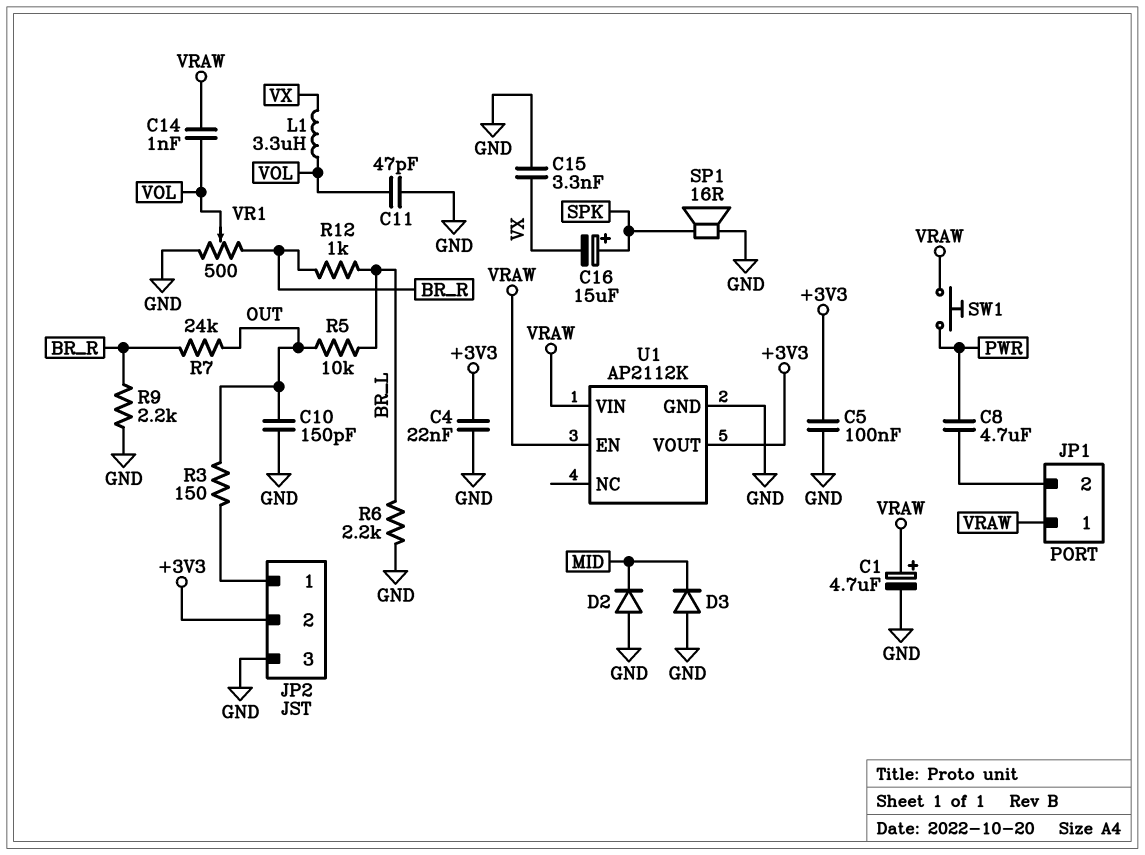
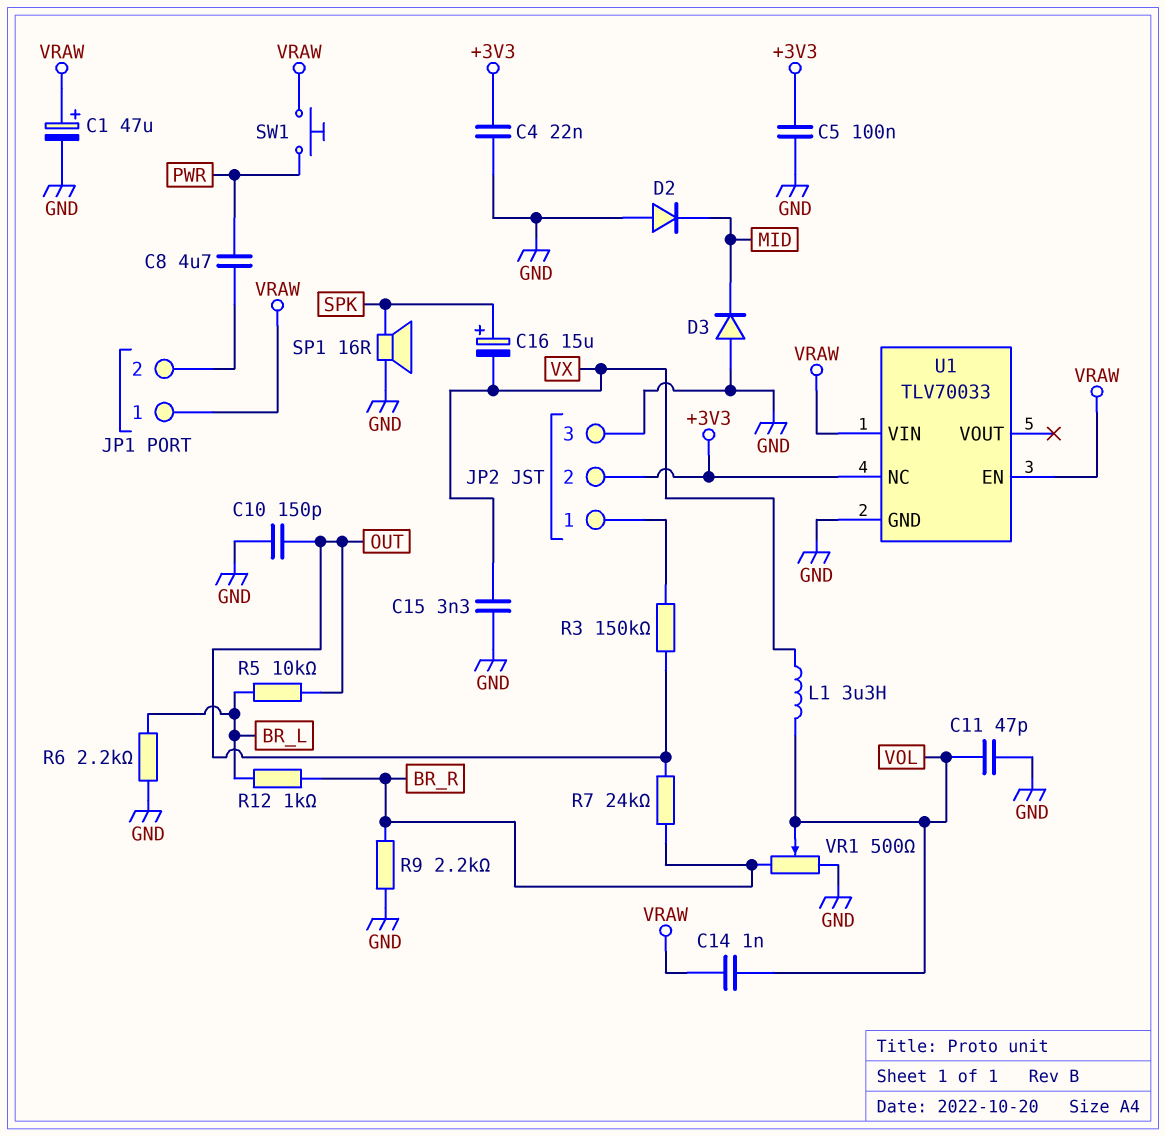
C1: 4.7uF (plus VRAW, minus GND) -> 47uF (plus VRAW, minus GND)
R3: 150 (JP2/1, OUT) -> 150k (JP2/1, OUT)
U1: AP2112K -> TLV70033
U1 pin NC: none -> +3V3
U1 pin VOUT: +3V3 -> none

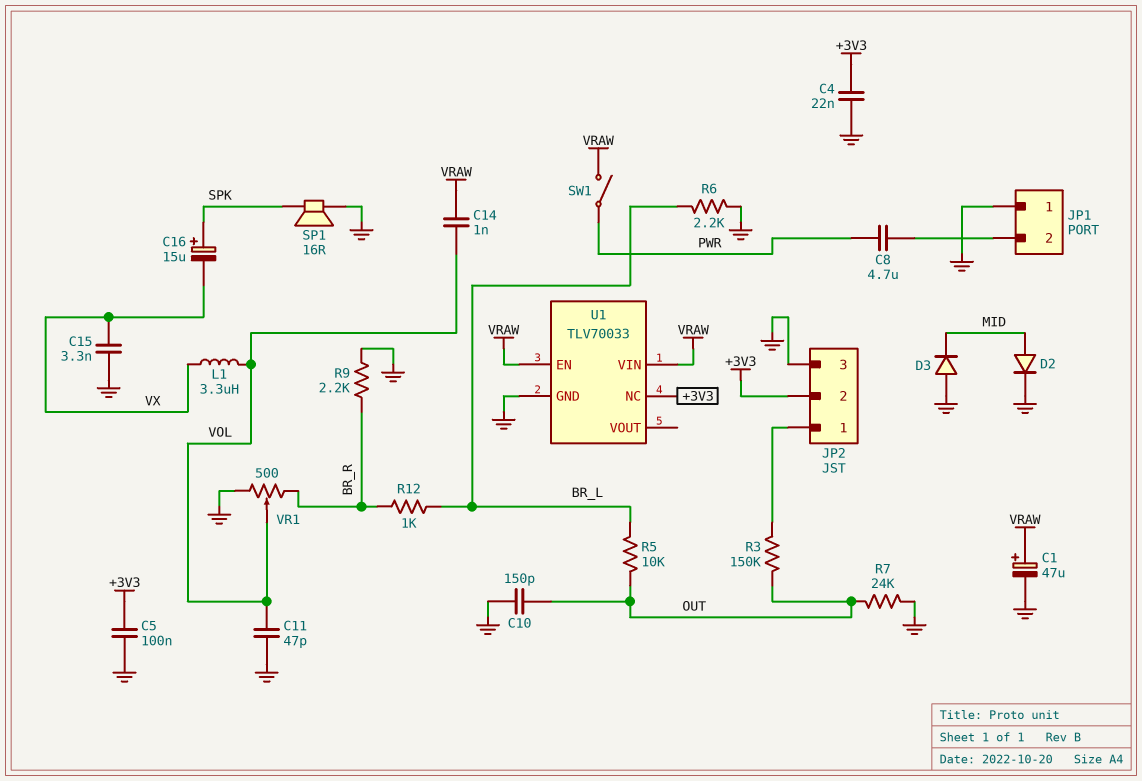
D2: diode (A GND, K MID) -> diode (A MID, K GND)
JP1 pin 1: VRAW -> GND
R7: 24k (BR_R, OUT) -> 24k (GND, OUT)
SW1: button (PWR, VRAW) -> switch (PWR, VRAW)

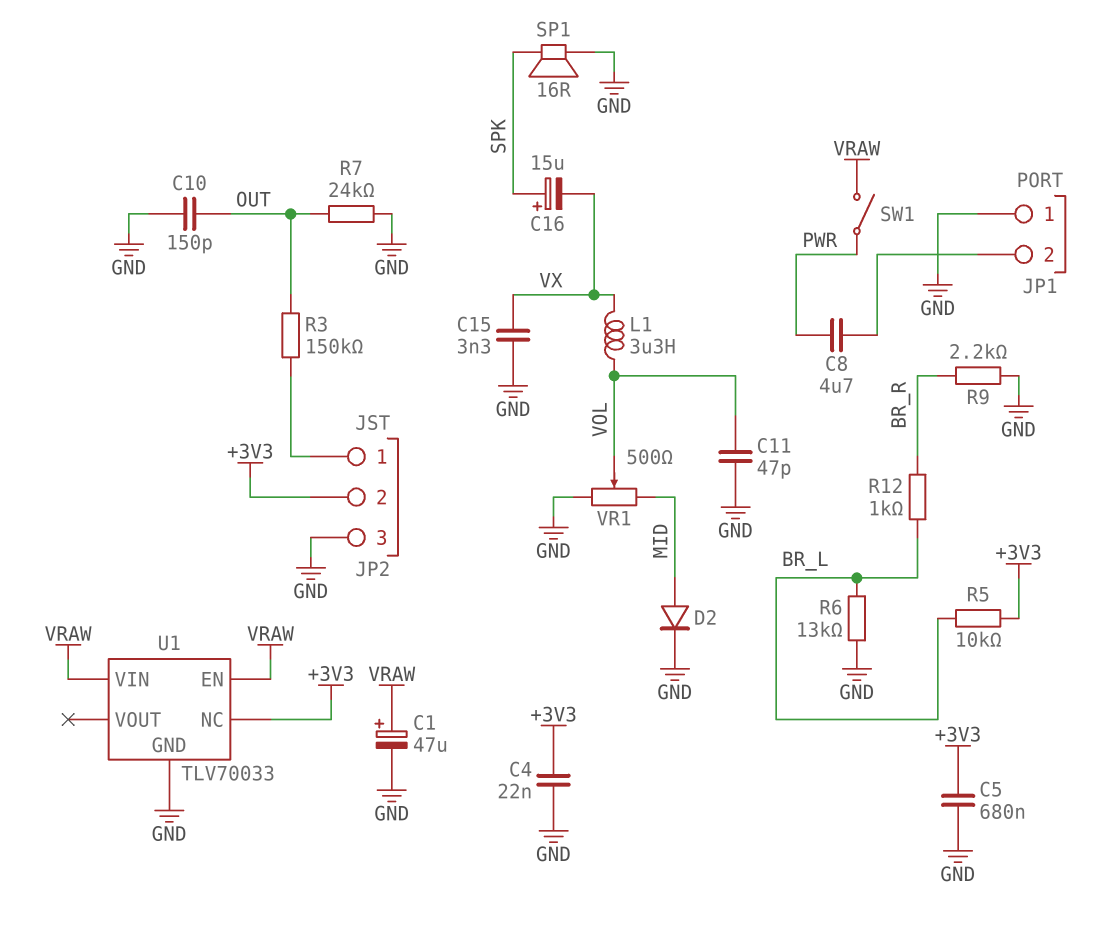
C5: 100nF (+3V3, GND) -> 680nF (+3V3, GND)
C14: 1nF (VOL, VRAW) -> none
D3: diode (A GND, K MID) -> none
R5: 10k (BR_L, OUT) -> 10k (+3V3, BR_L)
R6: 2.2k (BR_L, GND) -> 13k (BR_L, GND)
VR1: 500 (BR_R, GND, wiper VOL) -> 500 (GND, MID, wiper VOL)

